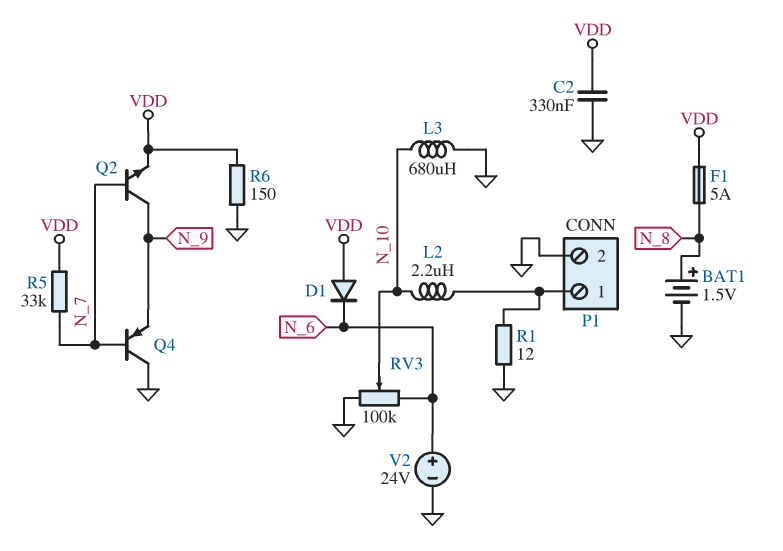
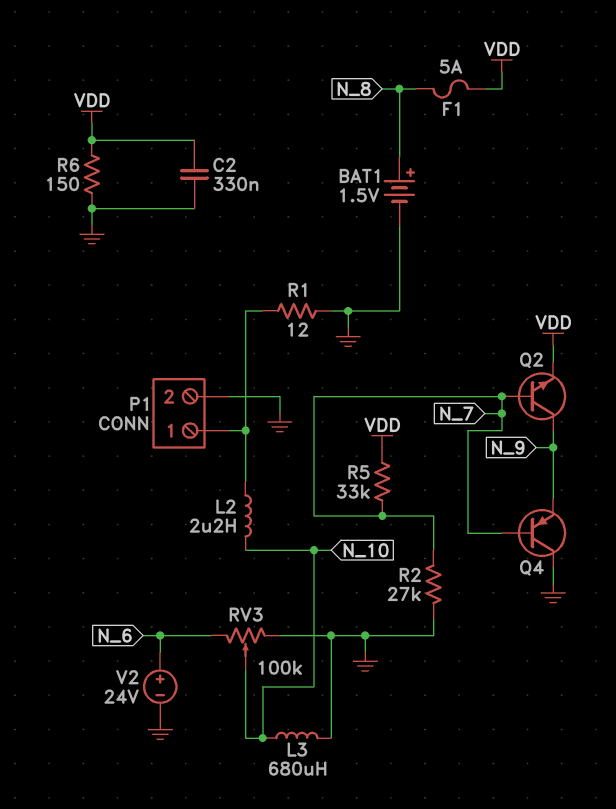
D1: diode (A VDD, K N_6) -> none
R2: none -> 27k (GND, N_7)

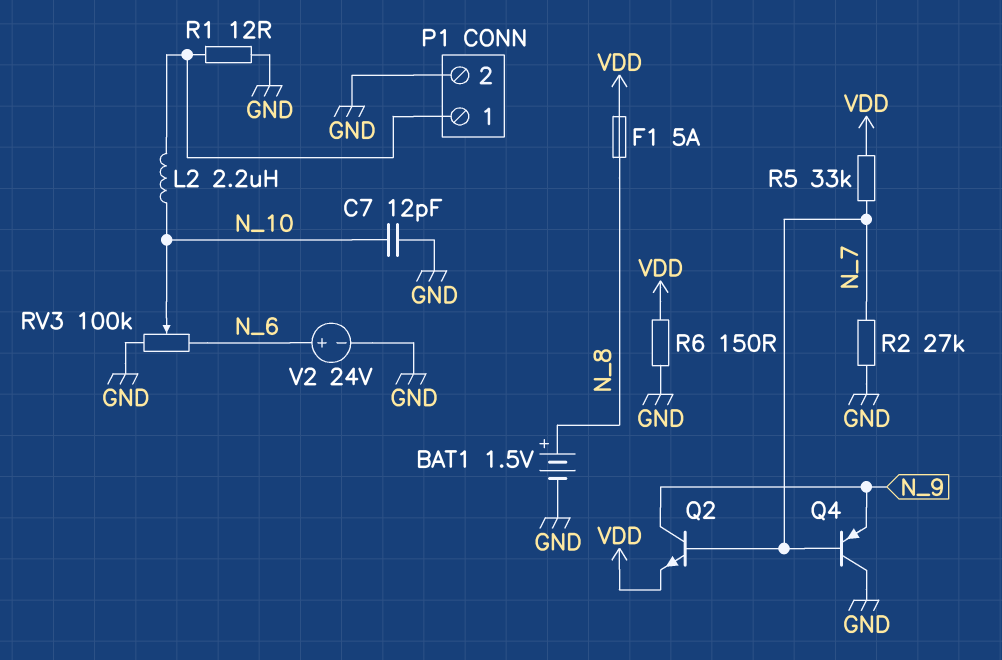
C2: 330nF (GND, VDD) -> none
C7: none -> 12pF (GND, N_10)
L3: 680uH (GND, N_10) -> none

